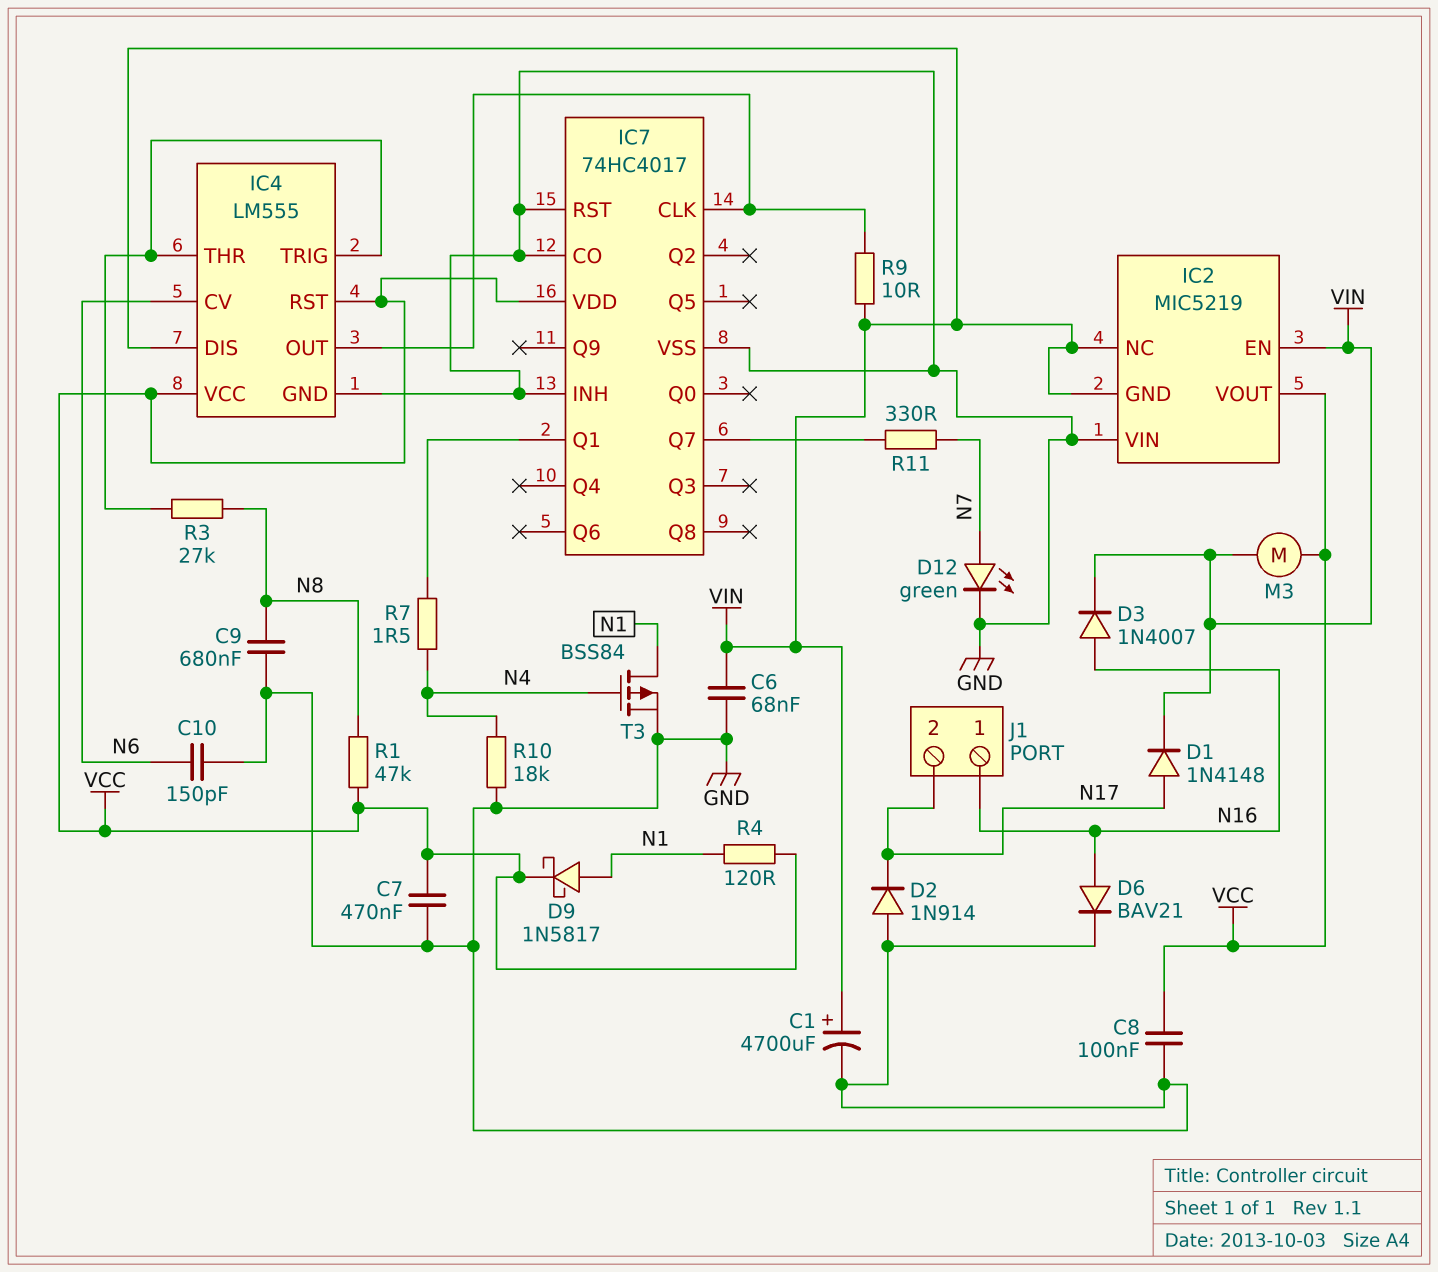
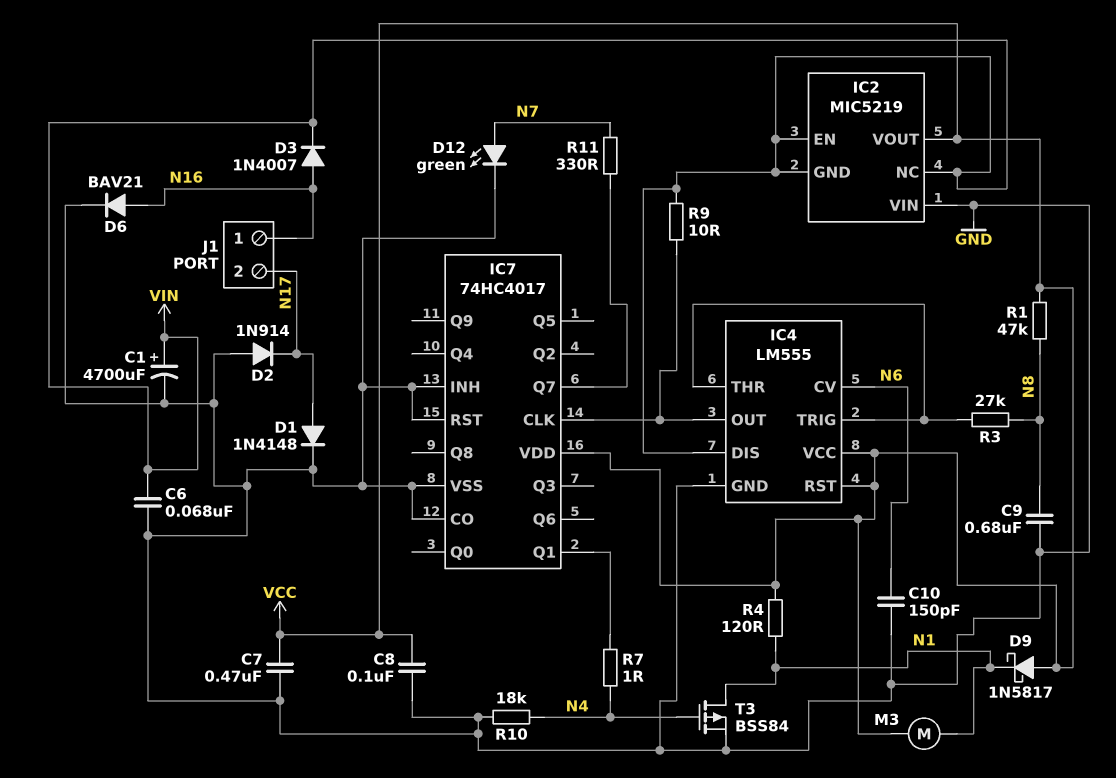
D1: diode 1N4148 (A N17, K VIN) -> diode 1N4148 (A N17, K GND)
D9: schottky 1N5817 (A N1, K VCC) -> schottky 1N5817 (A VCC, K N1)
M3: motor (VCC, VIN) -> motor (N1, VCC)
R7: 1.5 (IC7/Q1, N4) -> 1 (IC7/Q1, N4)

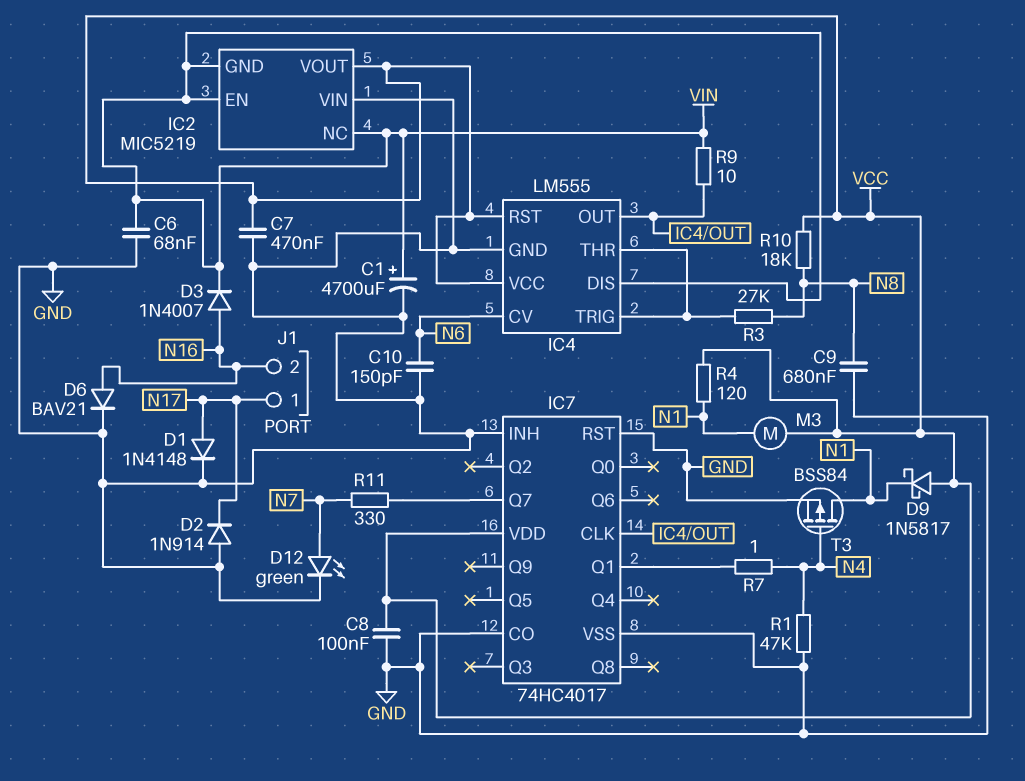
J1 pin 1: N16 -> N17
J1 pin 2: N17 -> N16
R1: 47k (N8, VCC) -> 47k (GND, N4)
R10: 18k (GND, N4) -> 18k (N8, VCC)

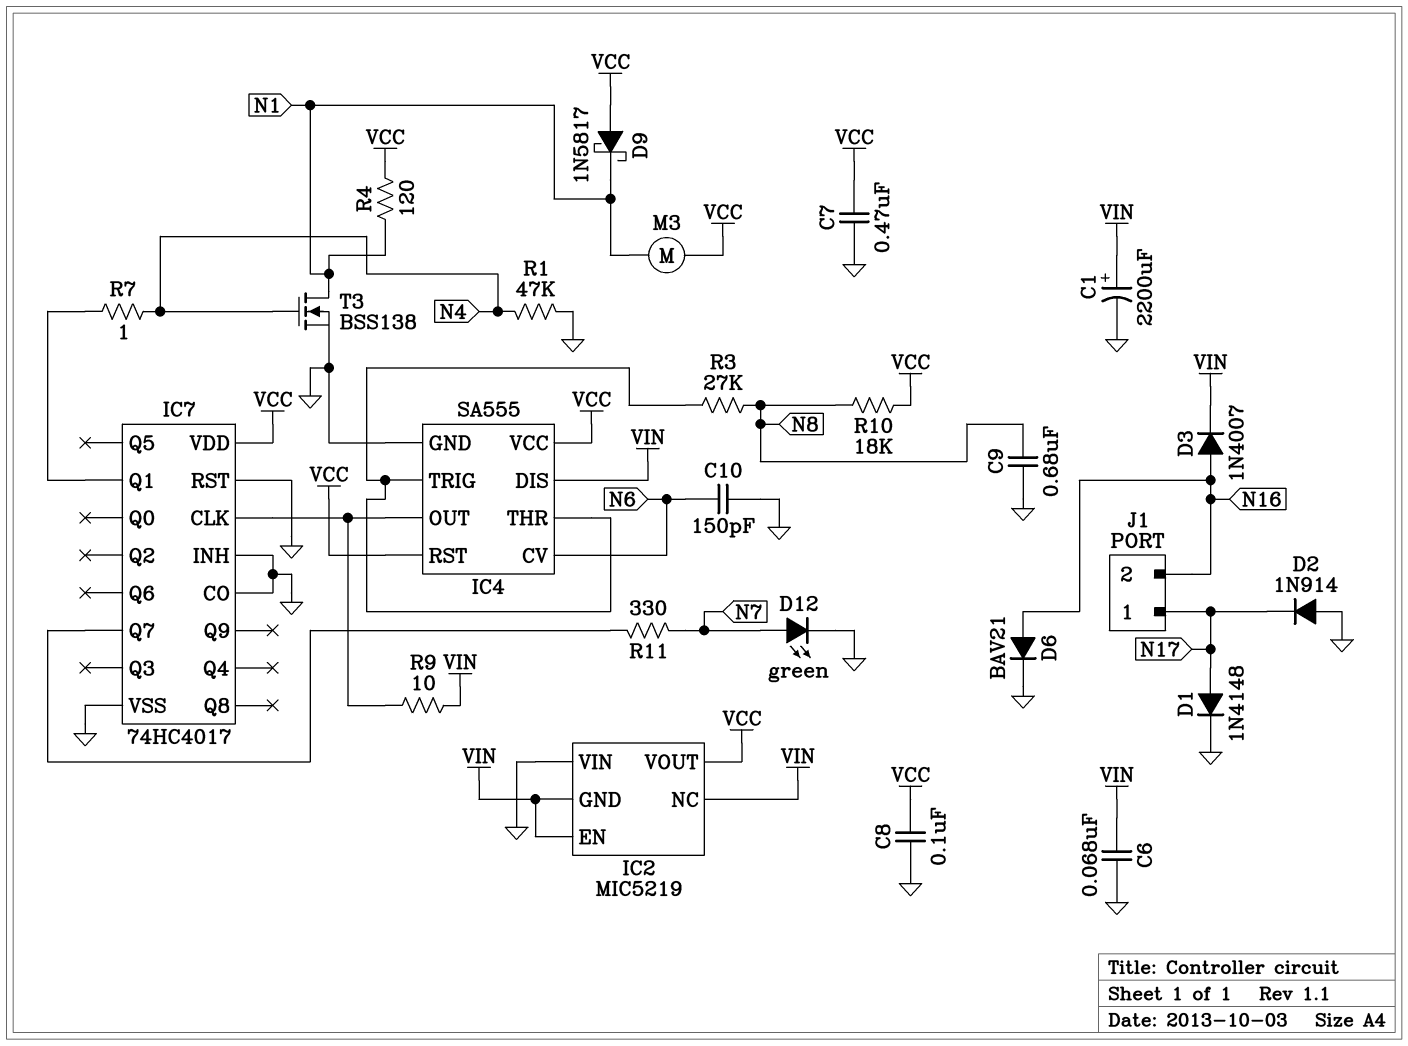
C1: 4700uF (plus VIN, minus GND) -> 2200uF (plus VIN, minus GND)
IC4: LM555 -> SA555
T3: PMOS BSS84 (G N4, D N1, S GND) -> NMOS BSS138 (G N4, D N1, S GND)

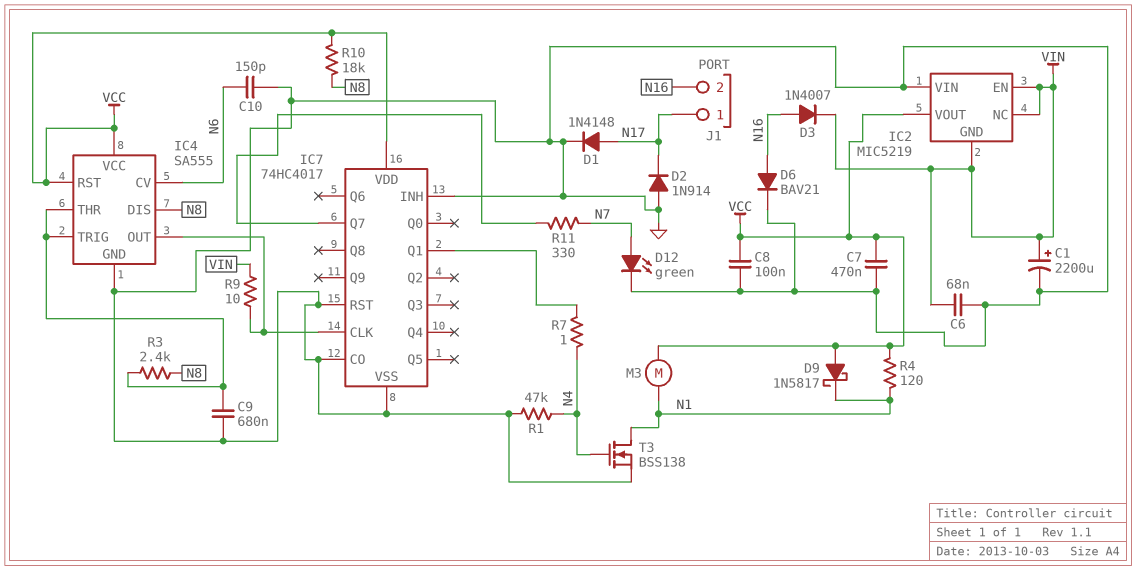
C9: 680nF (GND, N8) -> 680nF (GND, IC4/THR)
IC4 pin DIS: VIN -> N8
R3: 27k (IC4/THR, N8) -> 2.4k (IC4/THR, N8)

